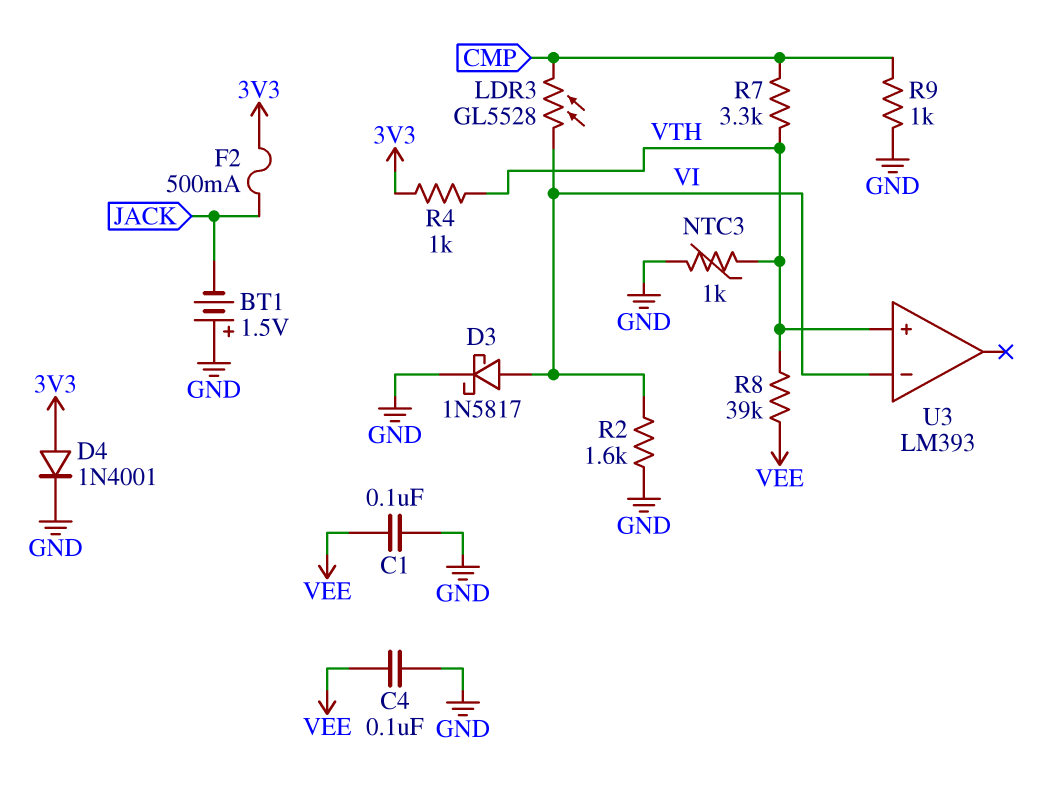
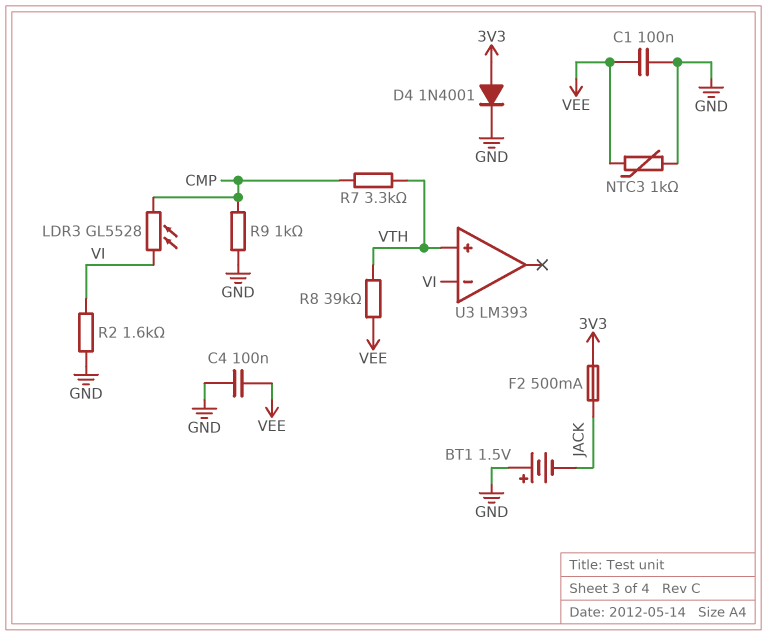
D3: schottky 1N5817 (A VI, K GND) -> none
NTC3: 1k (GND, VTH) -> 1k (GND, VEE)
R4: 1k (3V3, VTH) -> none

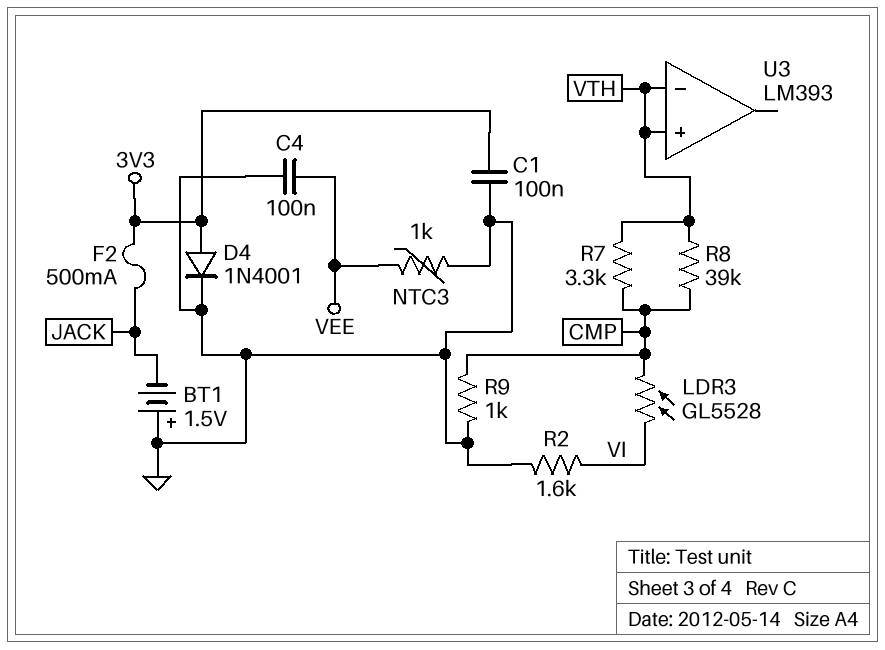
C1: 100nF (GND, VEE) -> 100nF (3V3, GND)
R8: 39k (VEE, VTH) -> 39k (CMP, VTH)
U3 pin in-: VI -> VTH

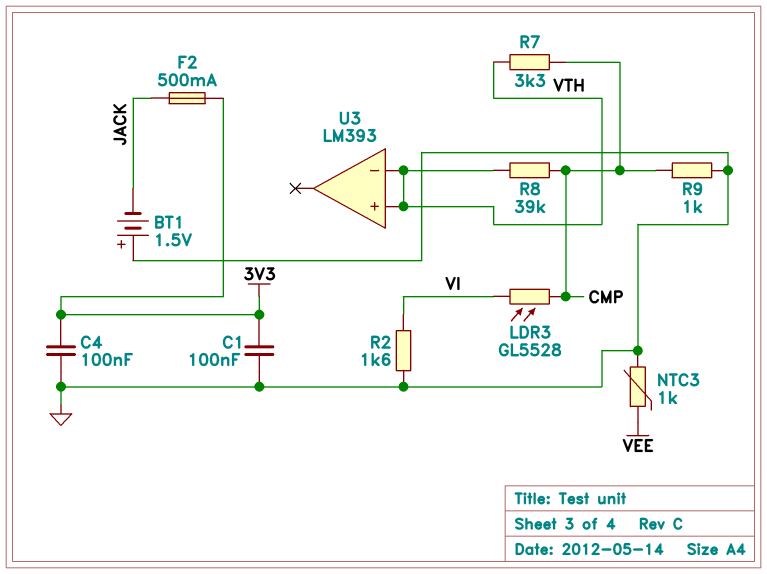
C4: 100nF (GND, VEE) -> 100nF (3V3, GND)
D4: diode 1N4001 (A 3V3, K GND) -> none

